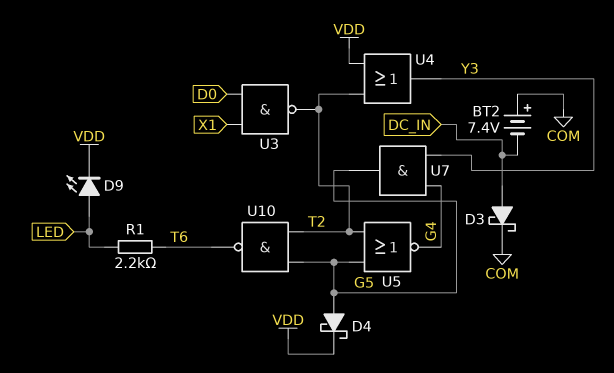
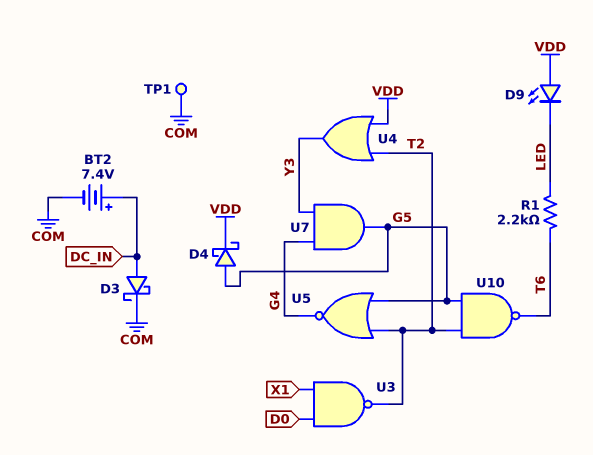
BT2: 7.4V (plus COM, minus DC_IN) -> 7.4V (plus DC_IN, minus COM)
D9: LED (A LED, K VDD) -> LED (A VDD, K LED)
TP1: none -> test point (COM)

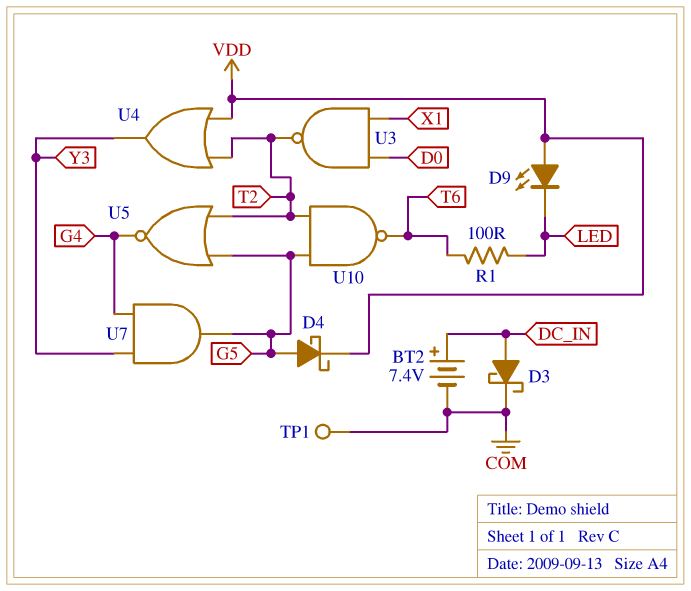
R1: 2.2k (LED, T6) -> 100 (LED, T6)

